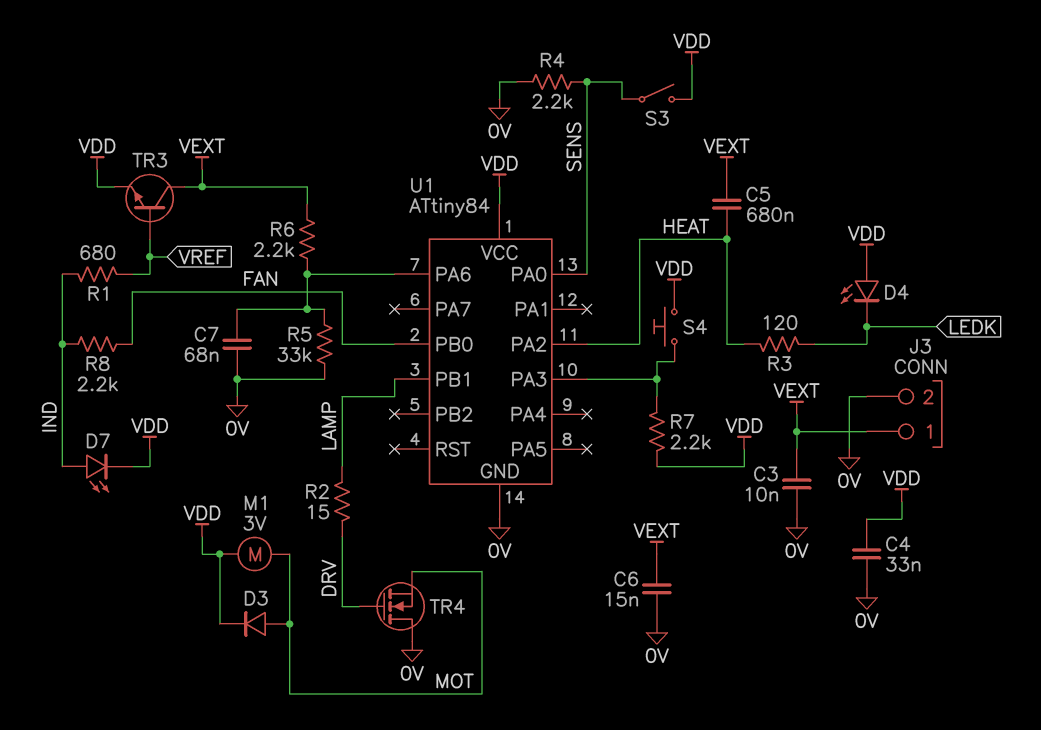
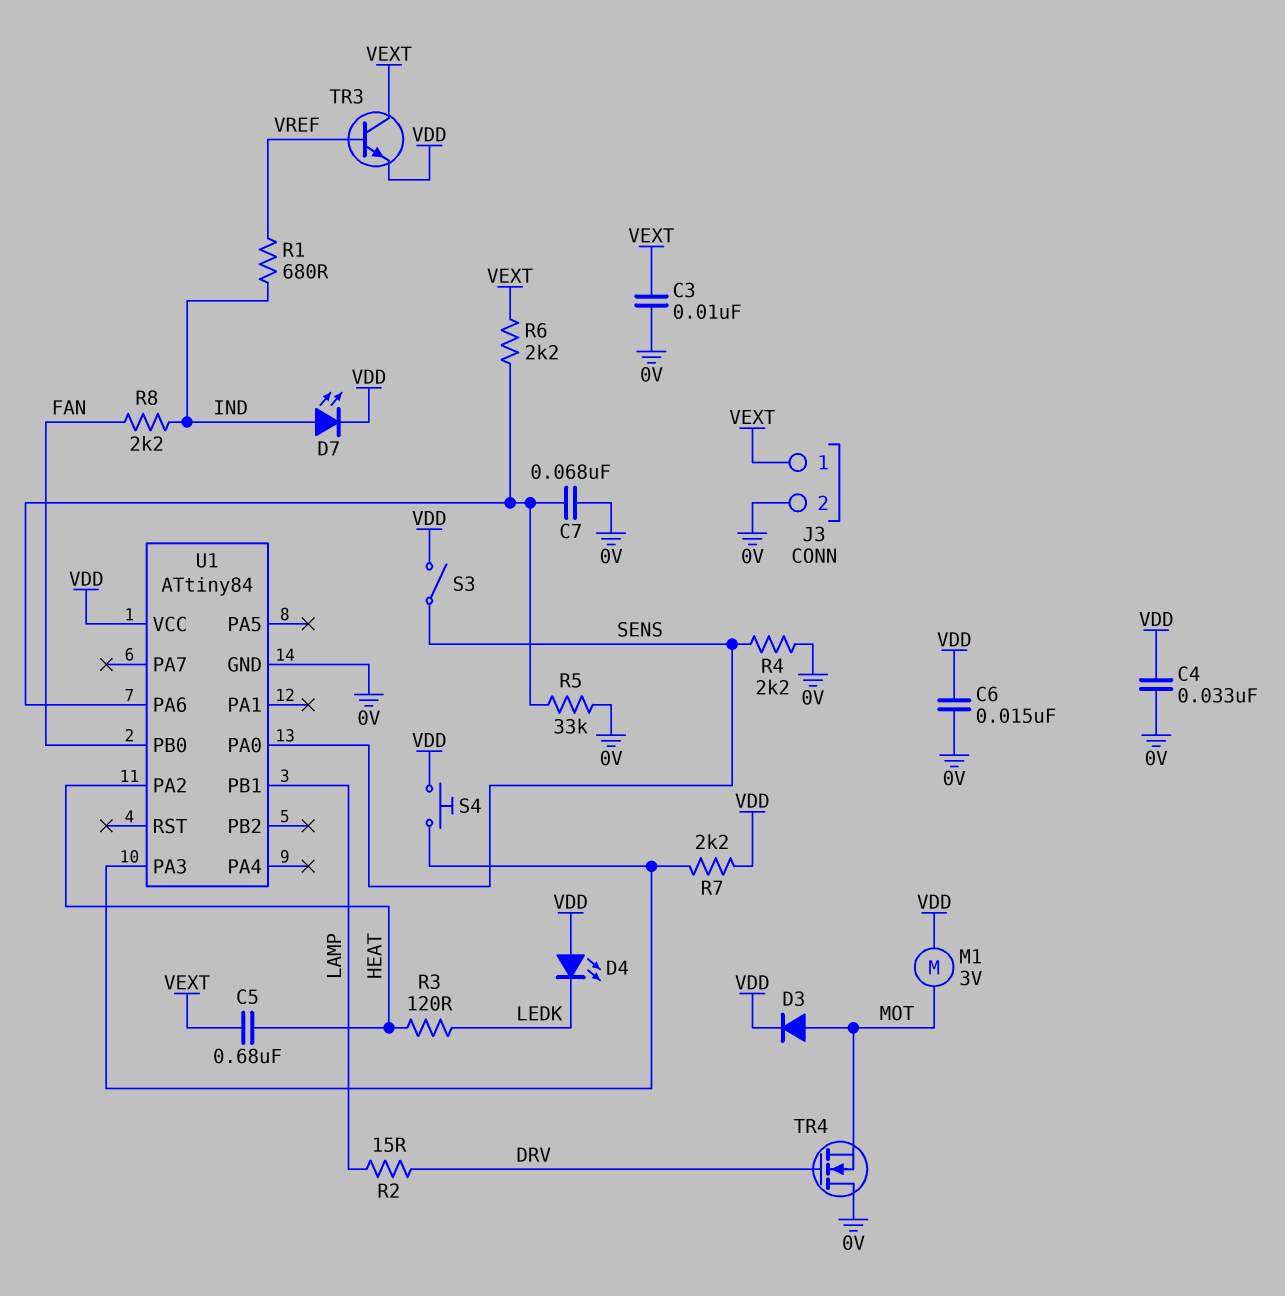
C6: 15nF (0V, VEXT) -> 15nF (0V, VDD)

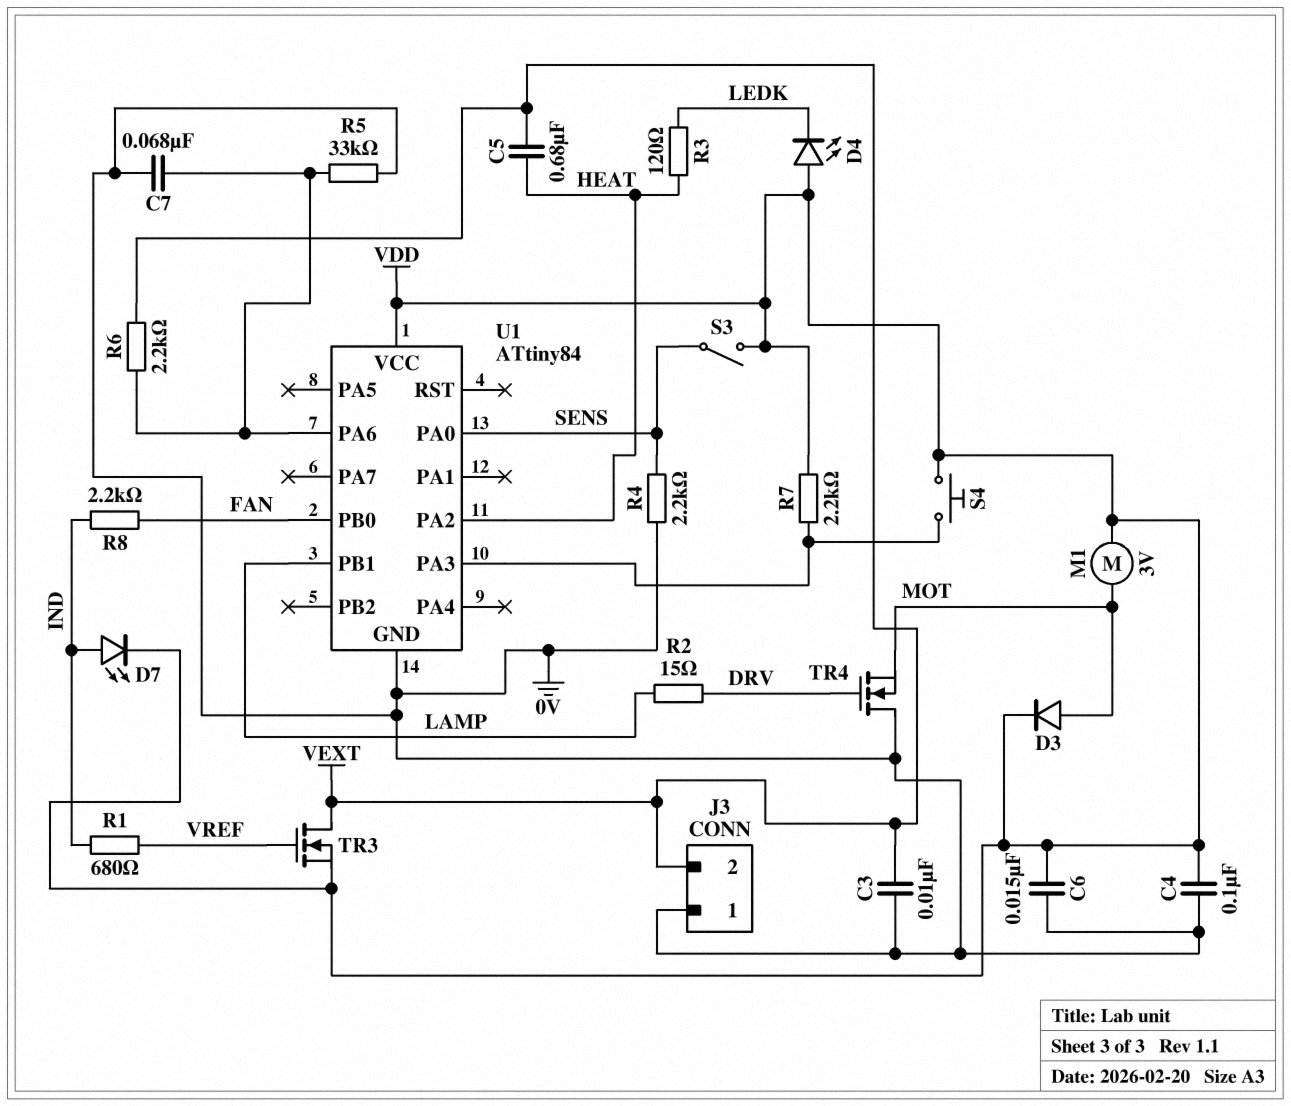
C4: 33nF (0V, VDD) -> 100nF (0V, VDD)
J3 pin 1: VEXT -> 0V
J3 pin 2: 0V -> VEXT
TR3: NPN (B VREF, C VEXT, E VDD) -> NMOS (G VREF, D VEXT, S VDD)

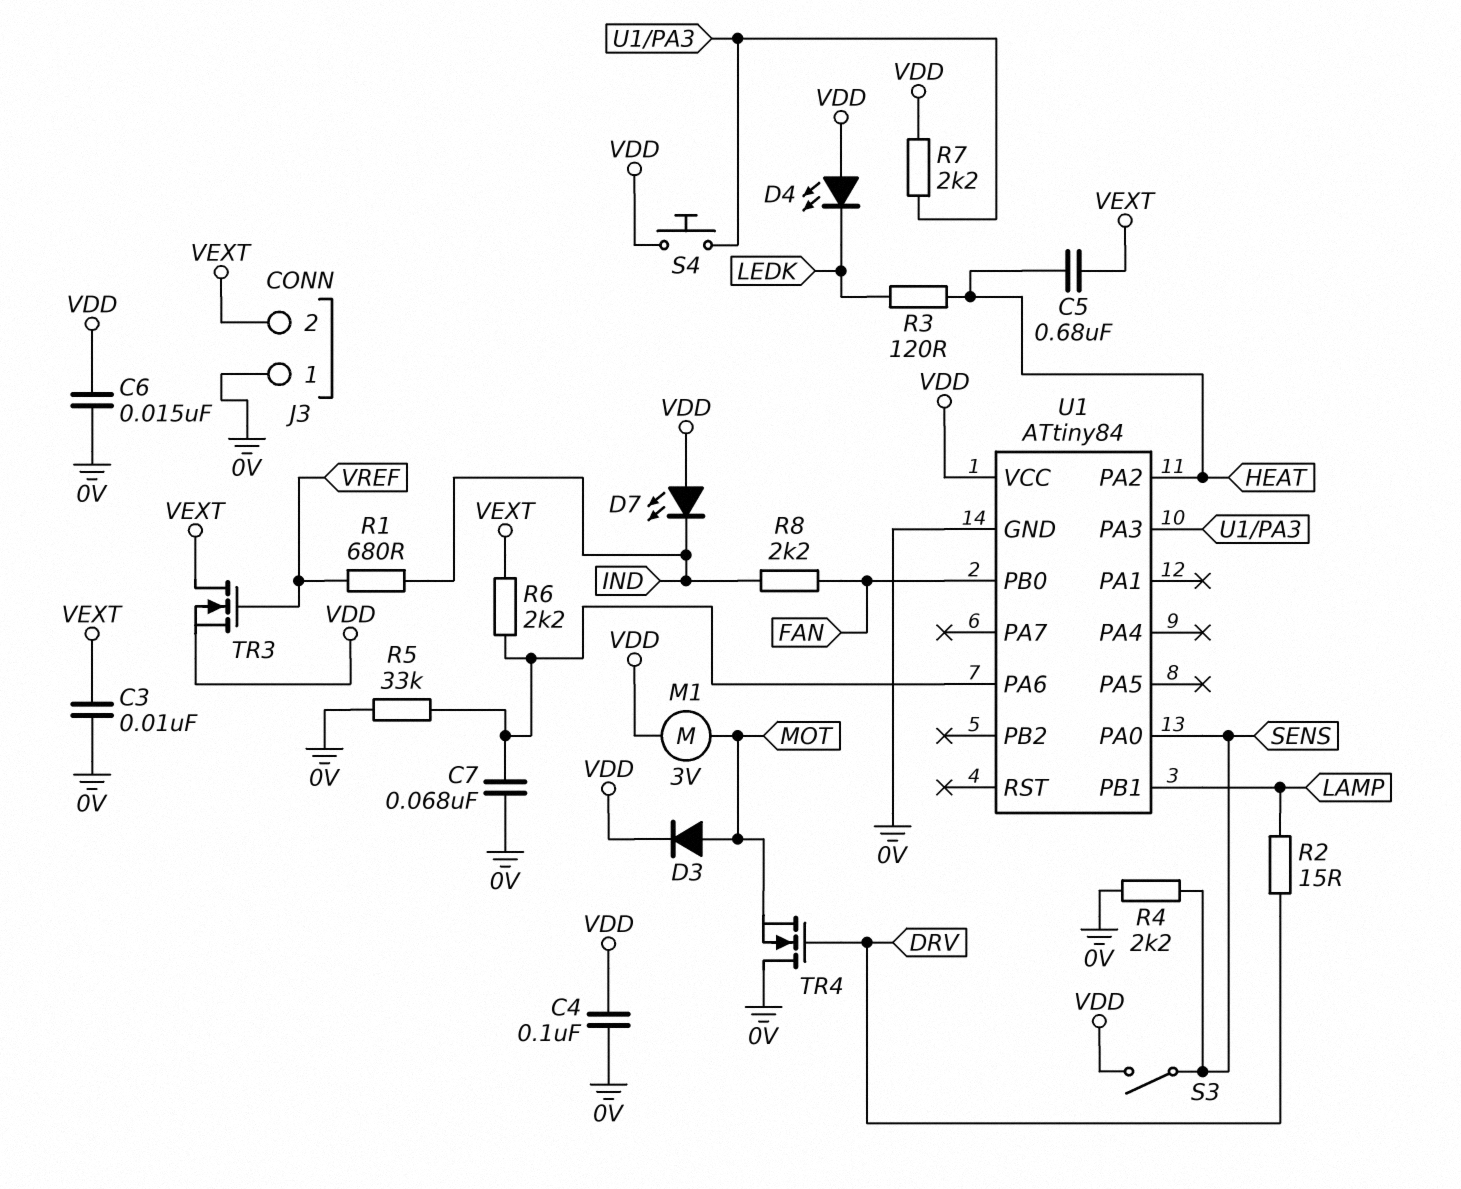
D7: LED (A IND, K VDD) -> LED (A VDD, K IND)

